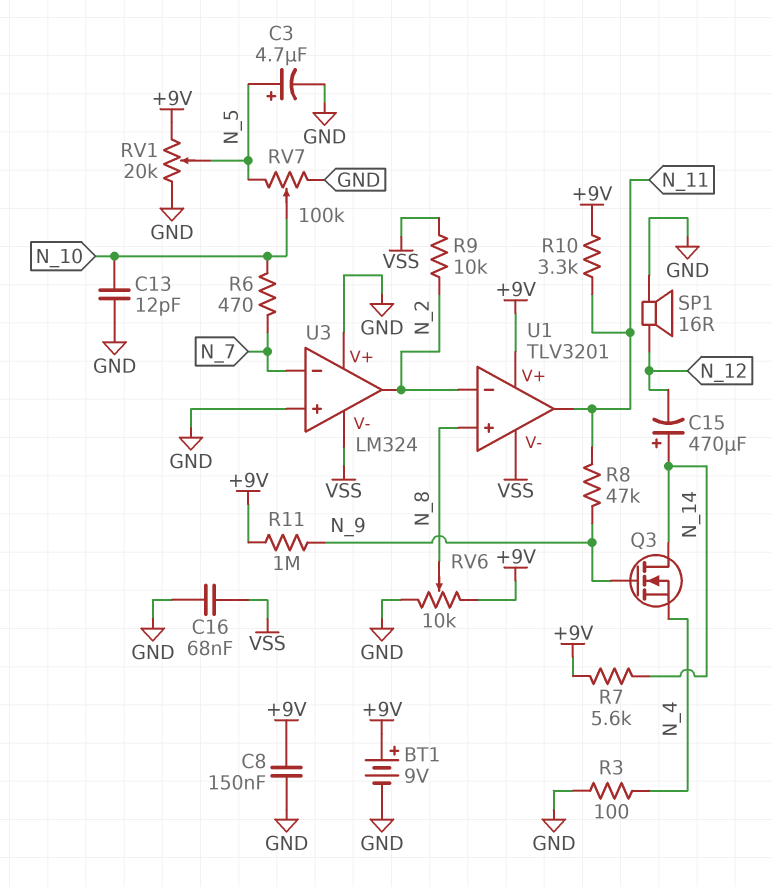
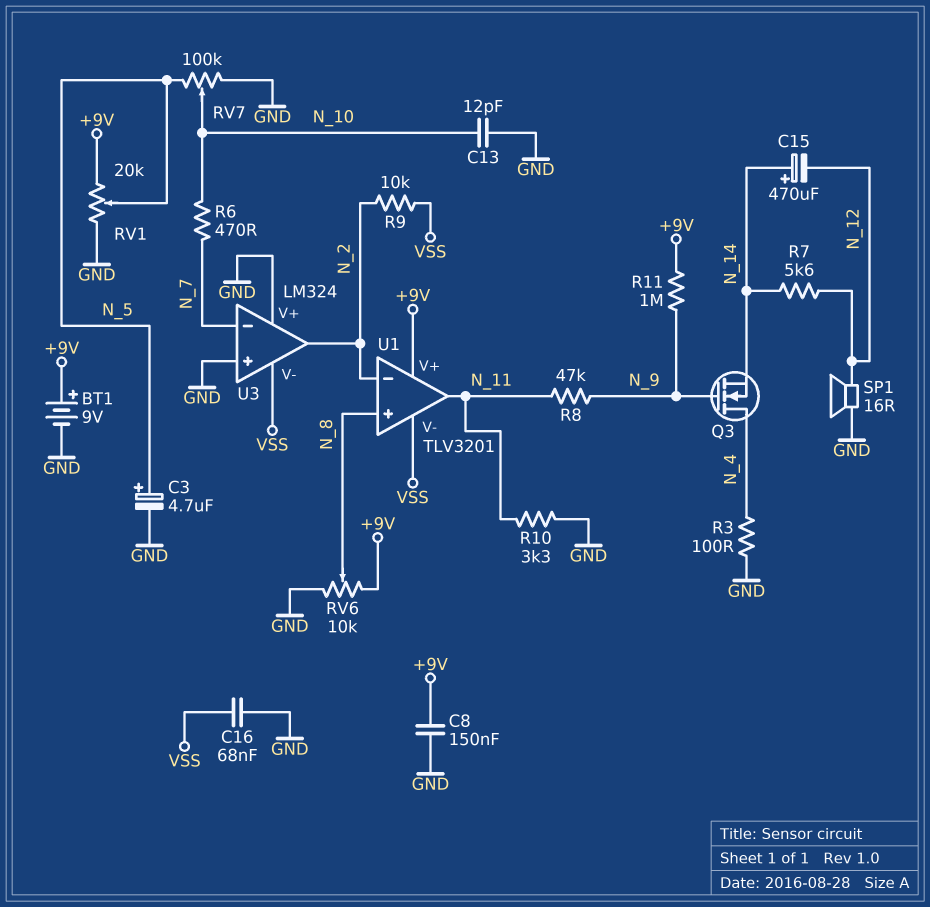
Q3: NMOS (G N_9, D N_14, S N_4) -> NMOS (G N_9, D N_4, S N_14)
R7: 5.6k (+9V, N_14) -> 5.6k (N_12, N_14)
R10: 3.3k (+9V, N_11) -> 3.3k (GND, N_11)

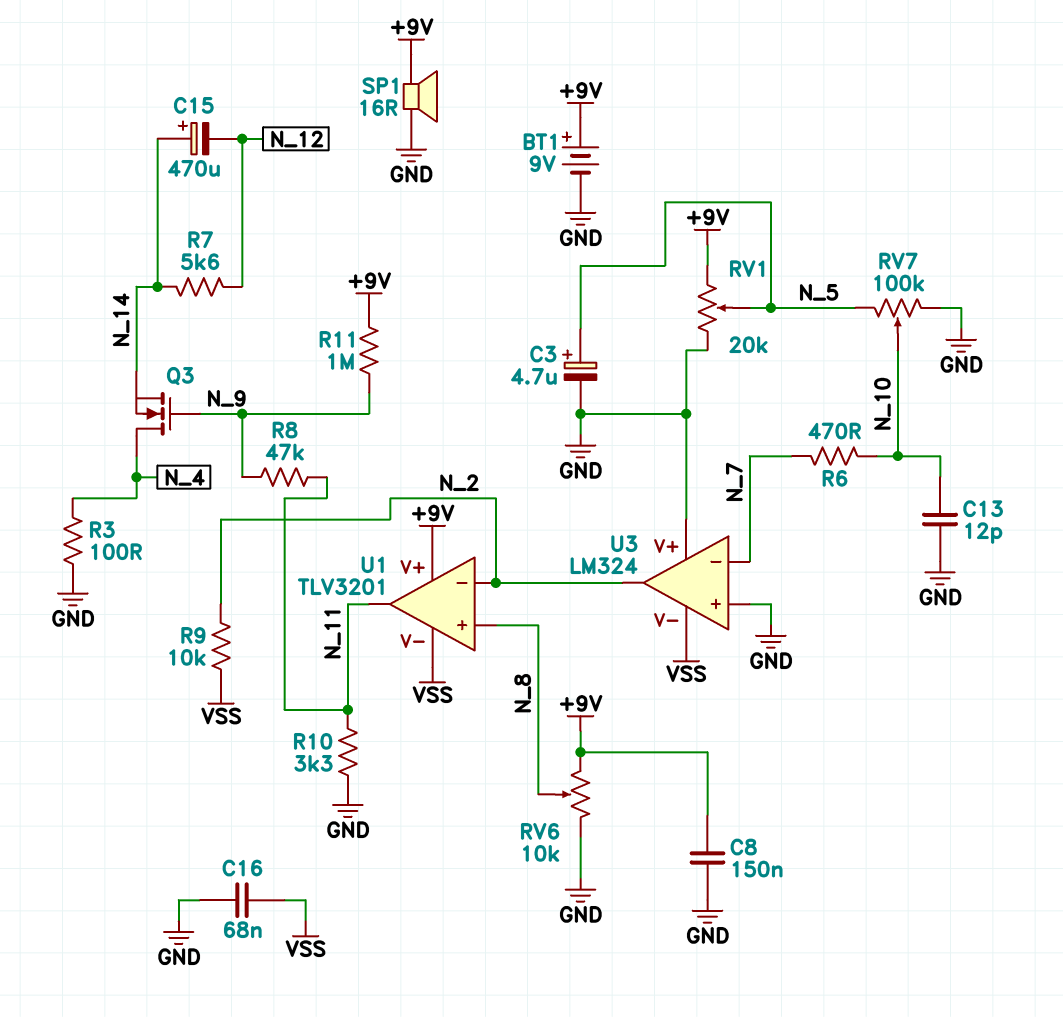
SP1: speaker 16R (GND, N_12) -> speaker 16R (+9V, GND)

